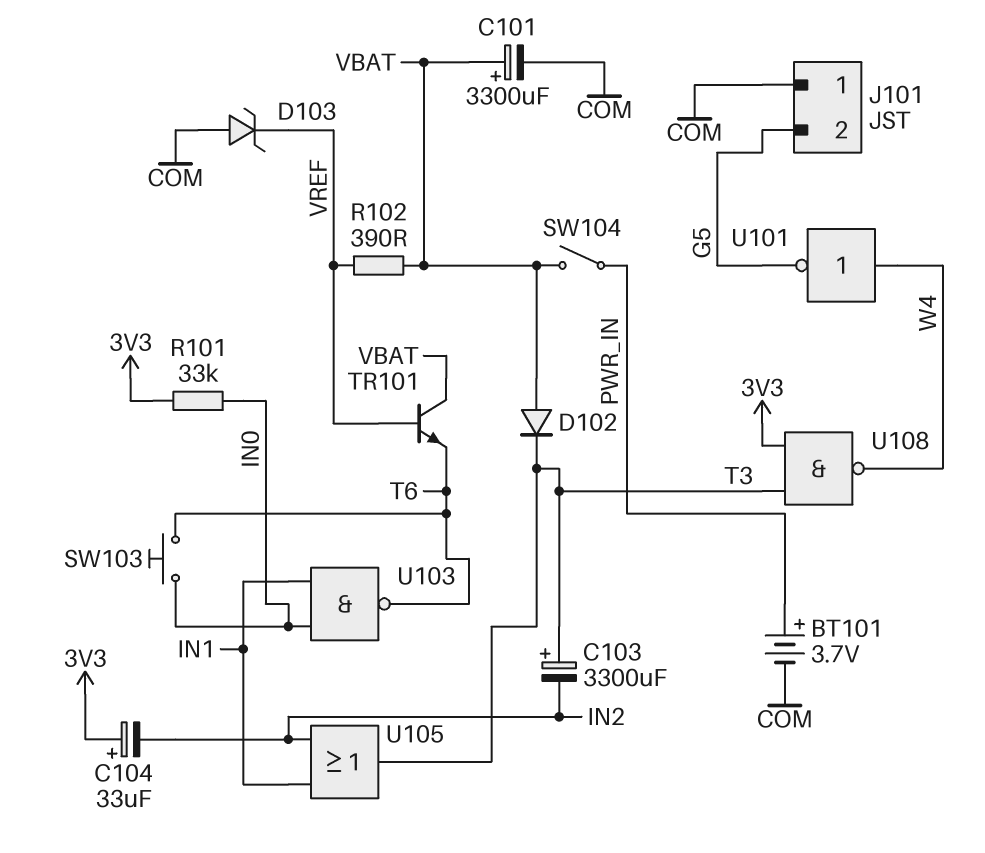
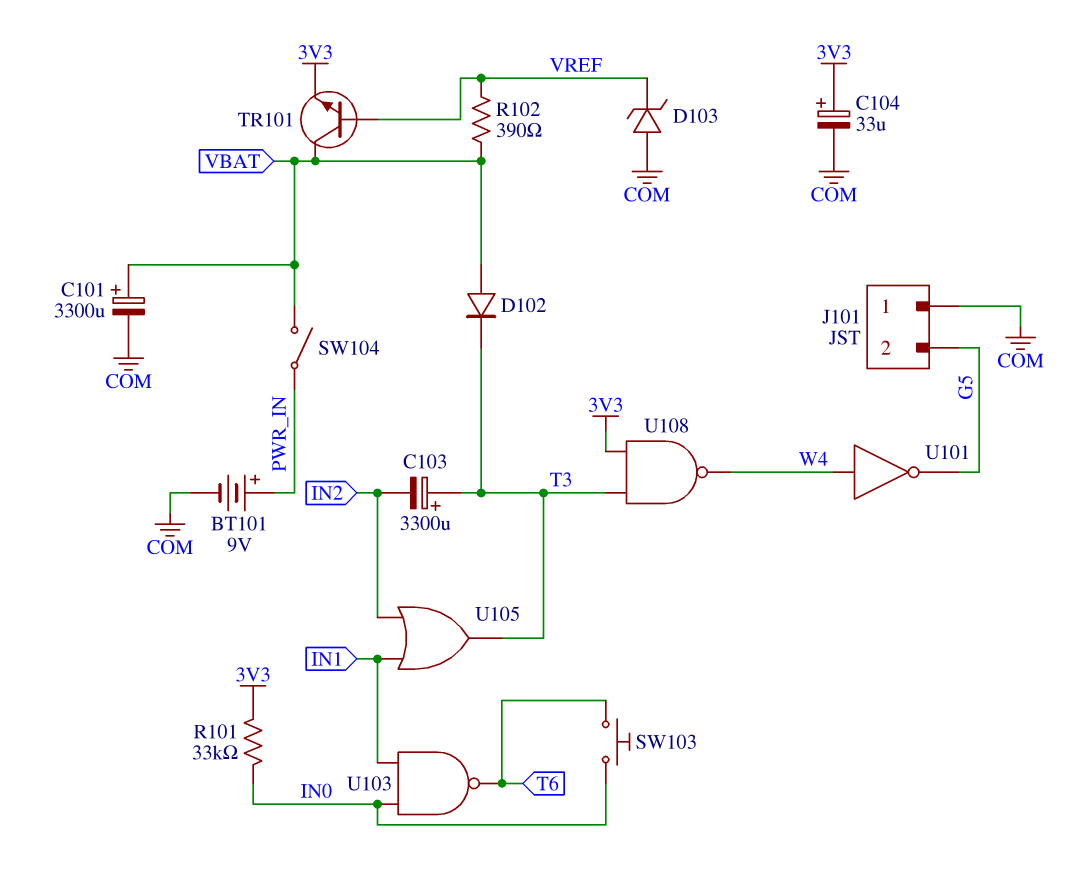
BT101: 3.7V (plus PWR_IN, minus COM) -> 9V (plus PWR_IN, minus COM)
C104: 33uF (plus 3V3, minus IN2) -> 33uF (plus 3V3, minus COM)
TR101: NPN (B VREF, C VBAT, E T6) -> NPN (B VREF, C VBAT, E 3V3)

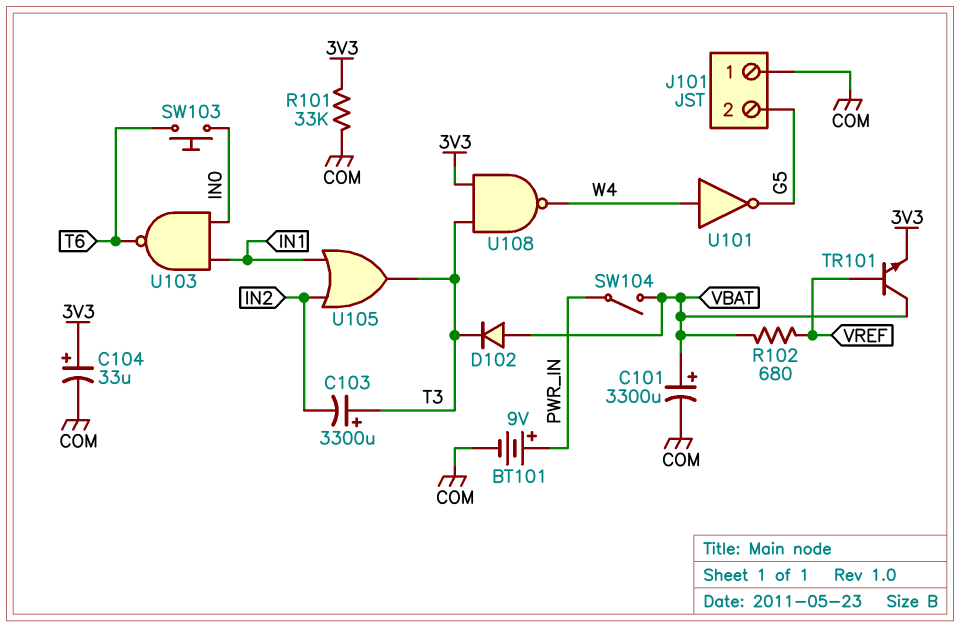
D103: zener (A COM, K VREF) -> none
R101: 33k (3V3, IN0) -> 33k (3V3, COM)
R102: 390 (VBAT, VREF) -> 680 (VBAT, VREF)

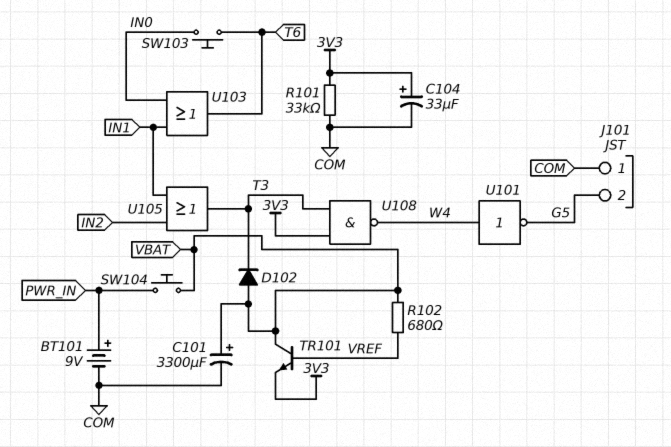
C103: 3300uF (plus T3, minus IN2) -> none
SW104: switch (PWR_IN, VBAT) -> button (PWR_IN, VBAT)
U103: NAND (in IN0, in IN1, out T6) -> OR (in IN0, in IN1, out T6)

